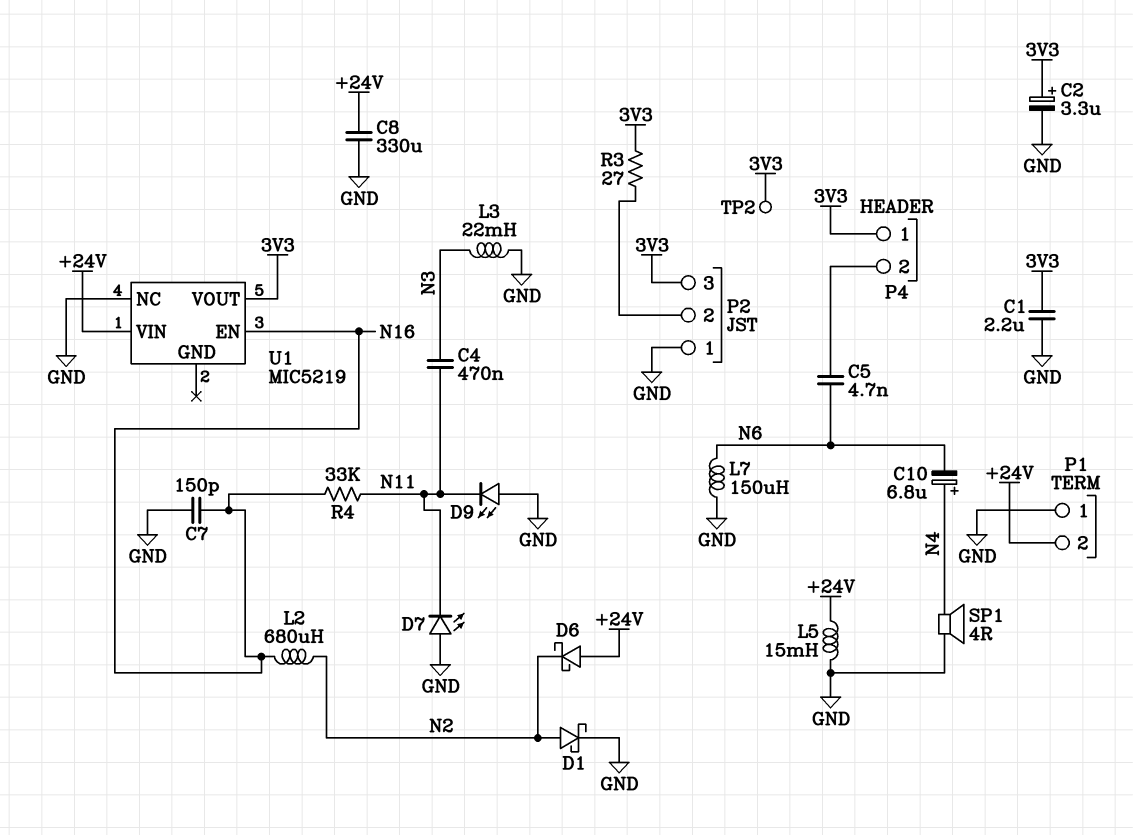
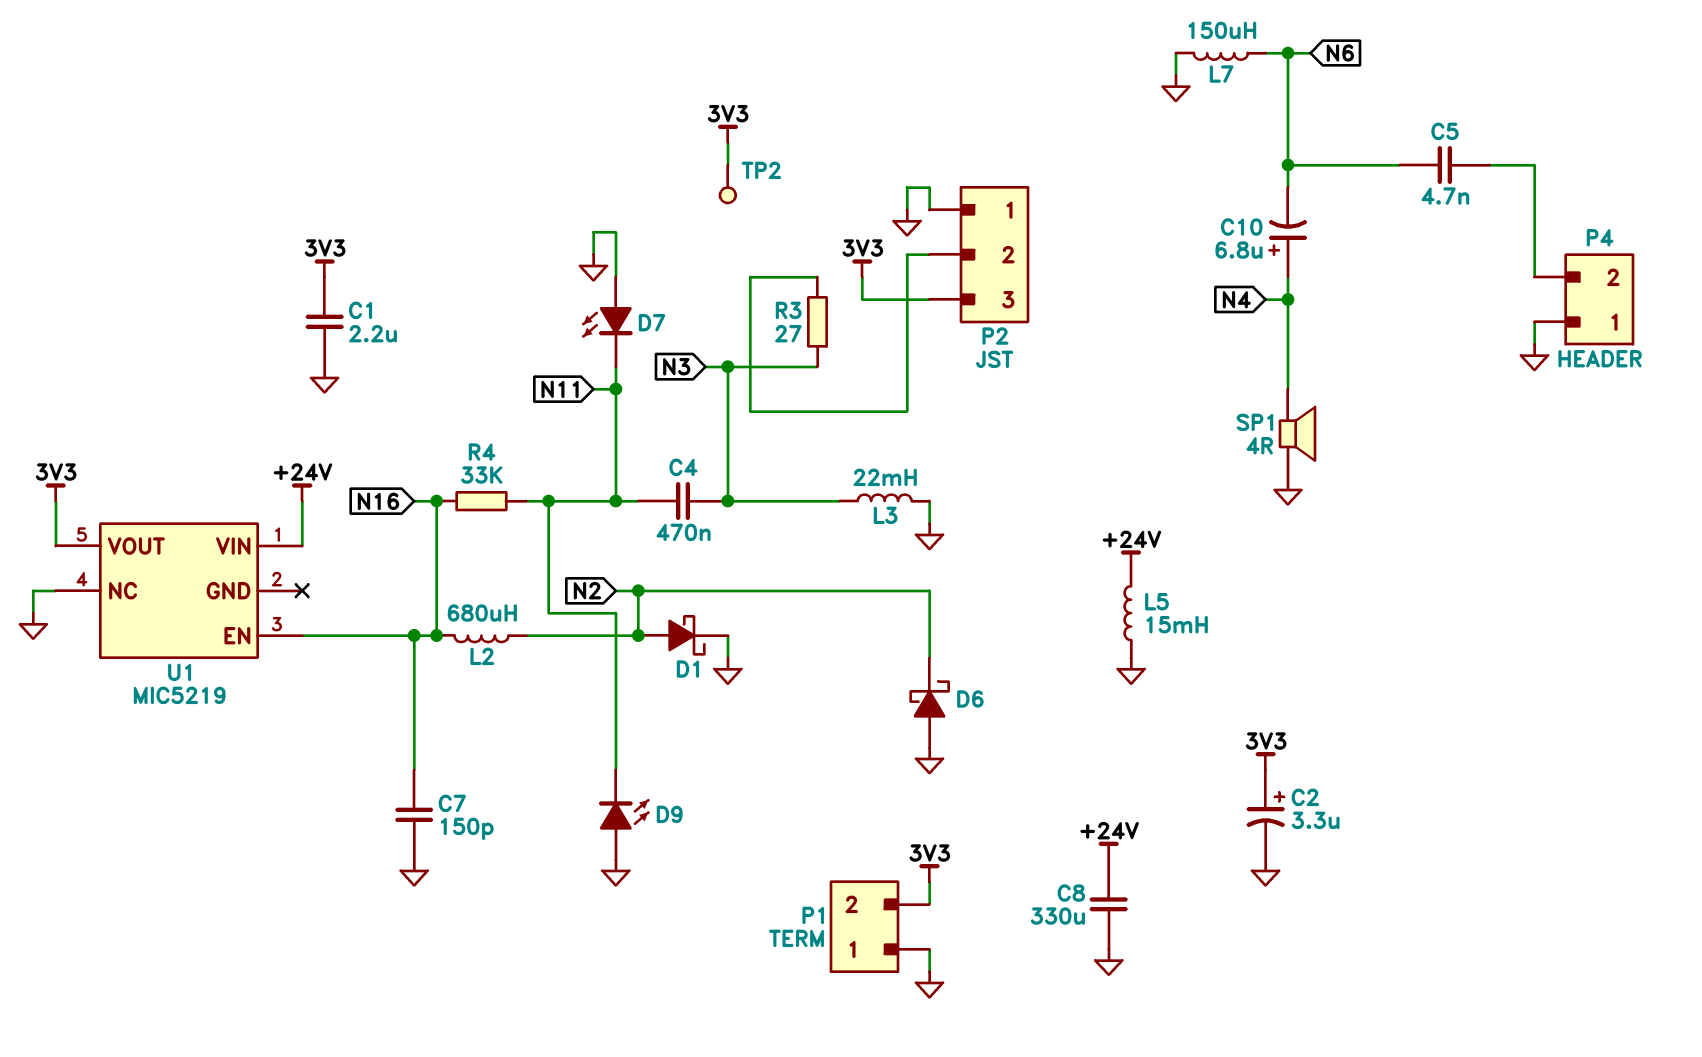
D6: schottky (A +24V, K N2) -> schottky (A GND, K N2)
P1 pin 2: +24V -> 3V3
P4 pin 1: 3V3 -> GND
R3: 27 (3V3, P2/2) -> 27 (N3, P2/2)

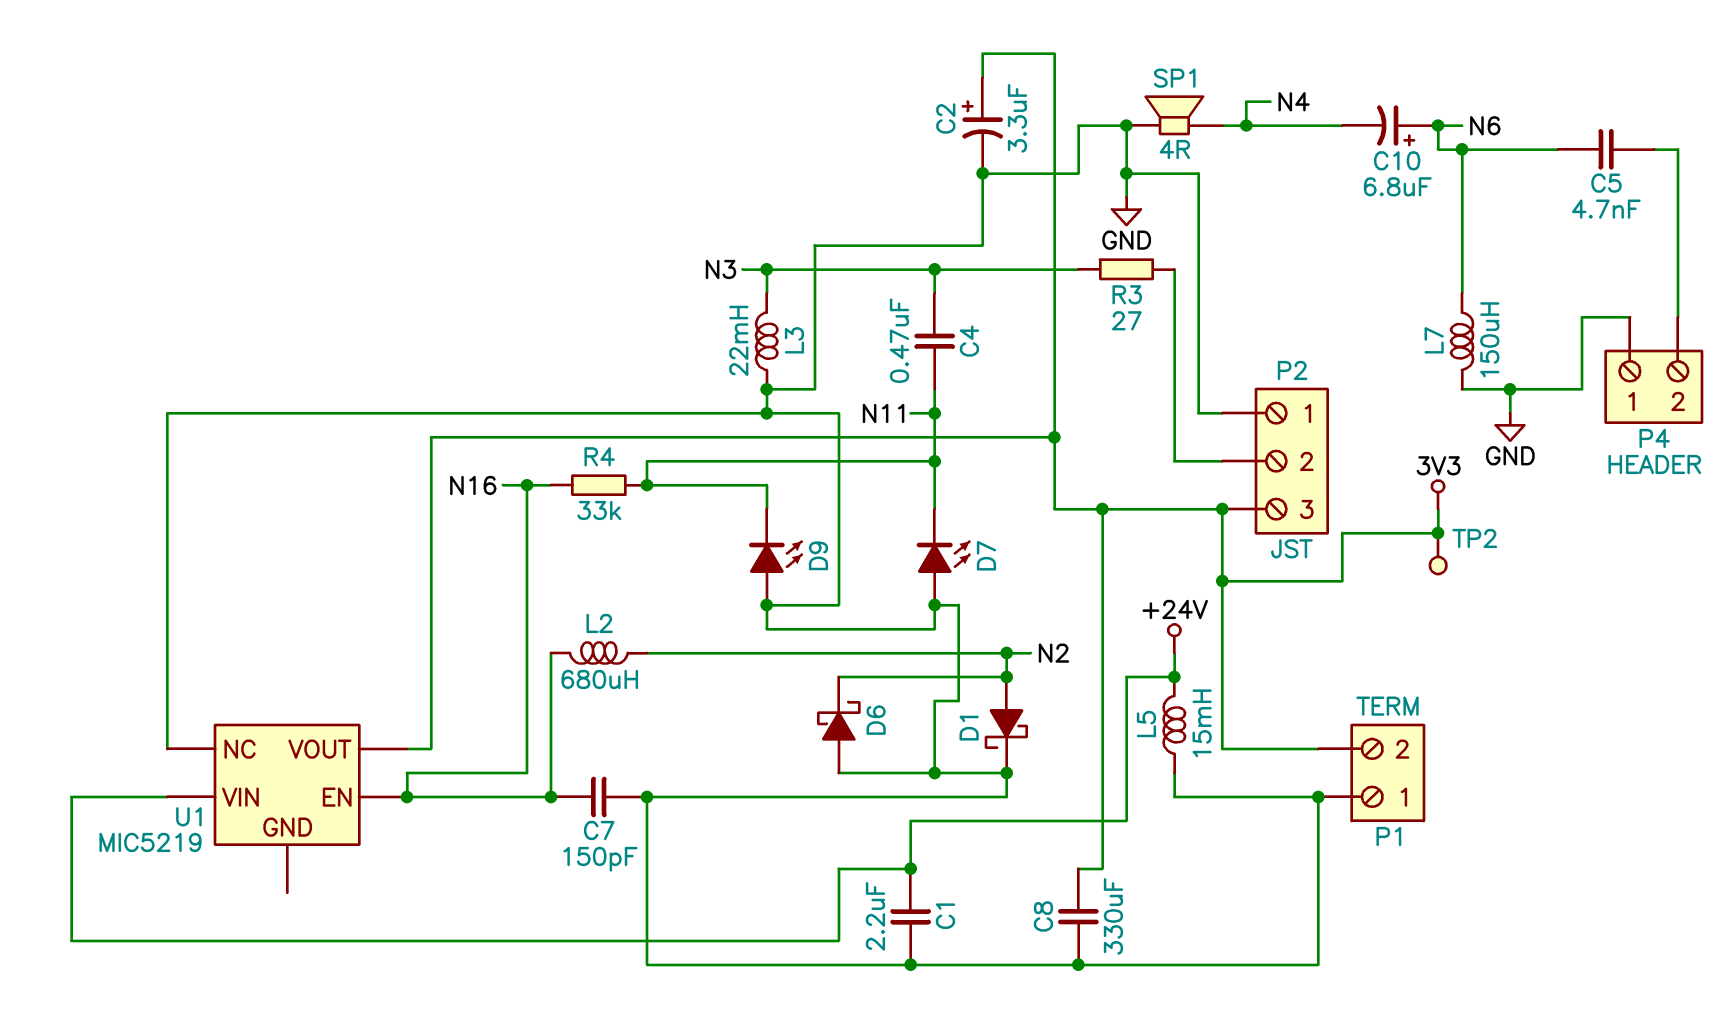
C1: 2.2uF (3V3, GND) -> 2.2uF (+24V, GND)
C8: 330uF (+24V, GND) -> 330uF (3V3, GND)
C10: 6.8uF (plus N4, minus N6) -> 6.8uF (plus N6, minus N4)

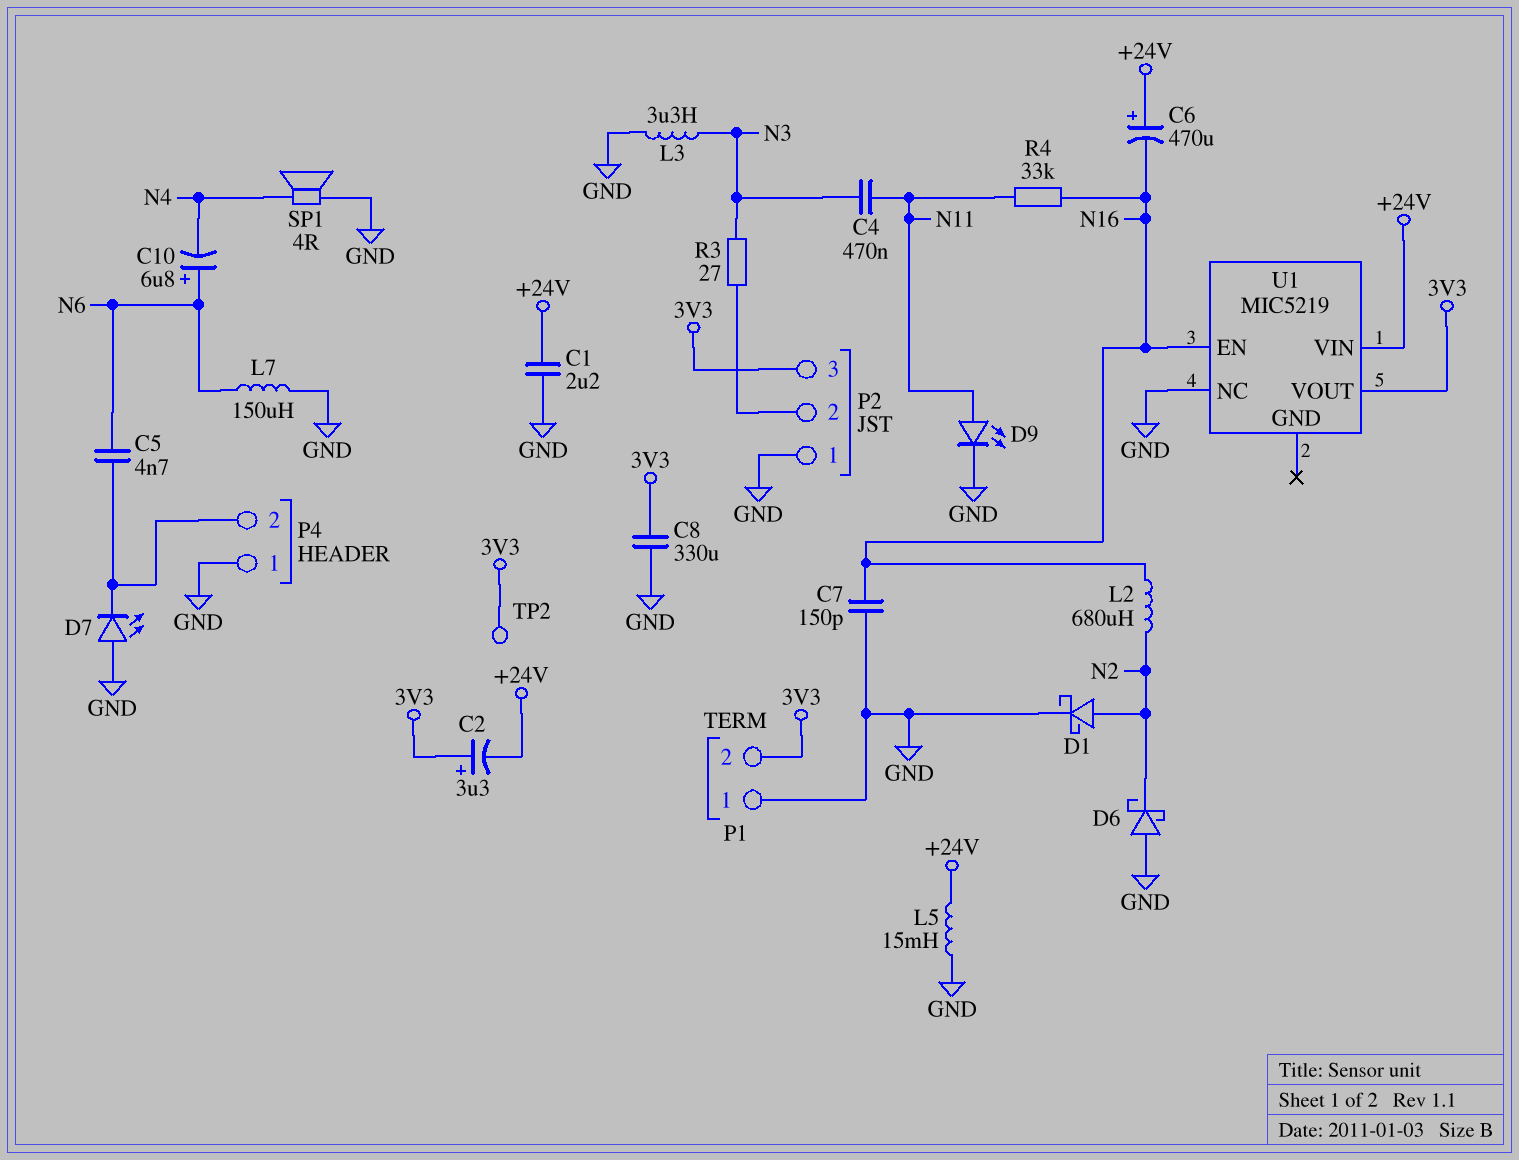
C2: 3.3uF (plus 3V3, minus GND) -> 3.3uF (plus 3V3, minus +24V)
C6: none -> 470uF (plus +24V, minus N16)
D7: LED (A GND, K N11) -> LED (A GND, K P4/2)
D9: LED (A GND, K N11) -> LED (A N11, K GND)
L3: 22mH (GND, N3) -> 3.3uH (GND, N3)

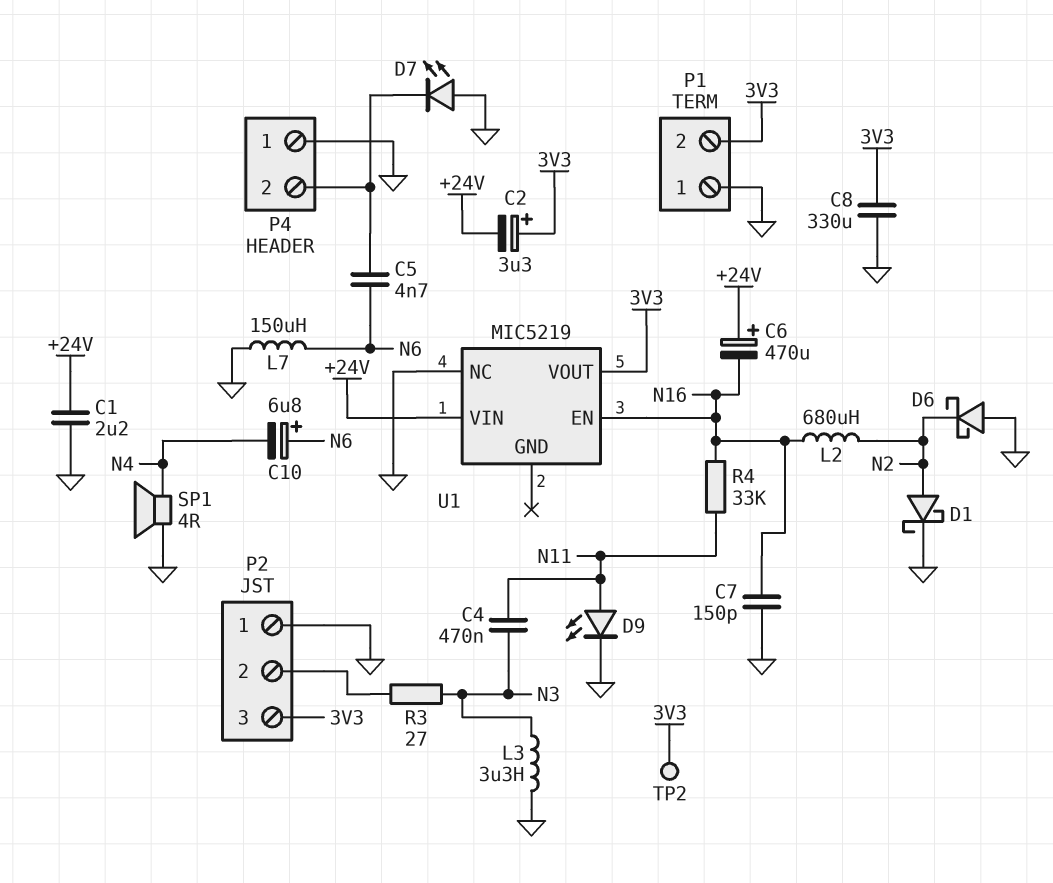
L5: 15mH (+24V, GND) -> none

